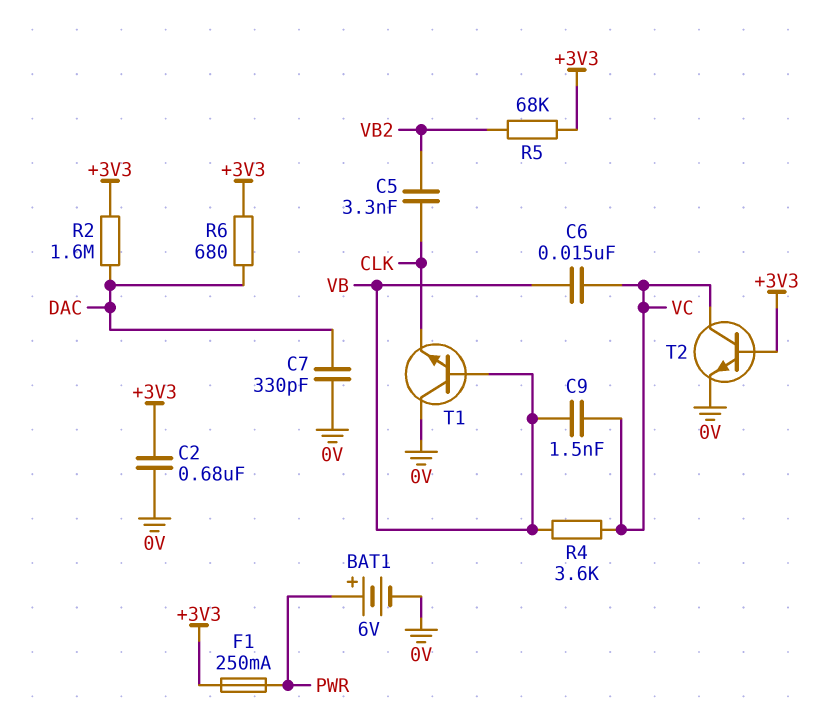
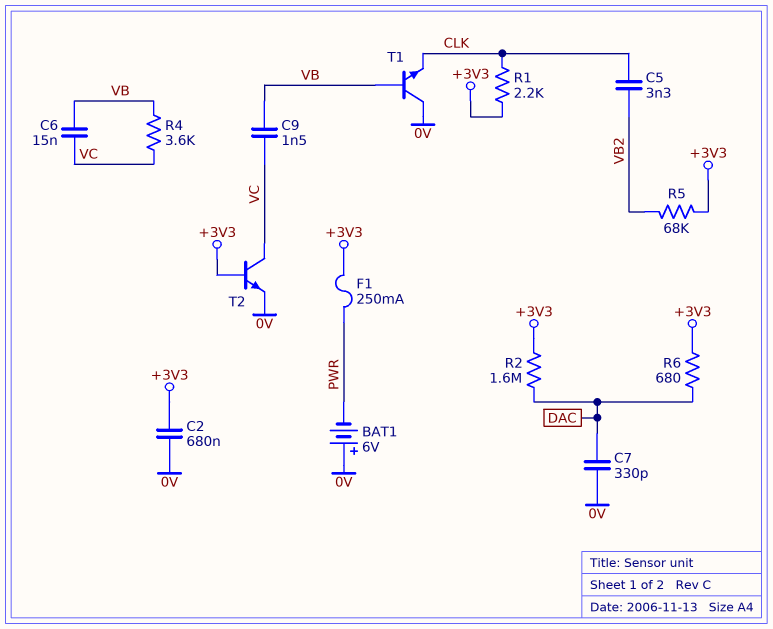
BAT1: 6V (plus PWR, minus 0V) -> 6V (plus 0V, minus PWR)
R1: none -> 2.2k (+3V3, CLK)

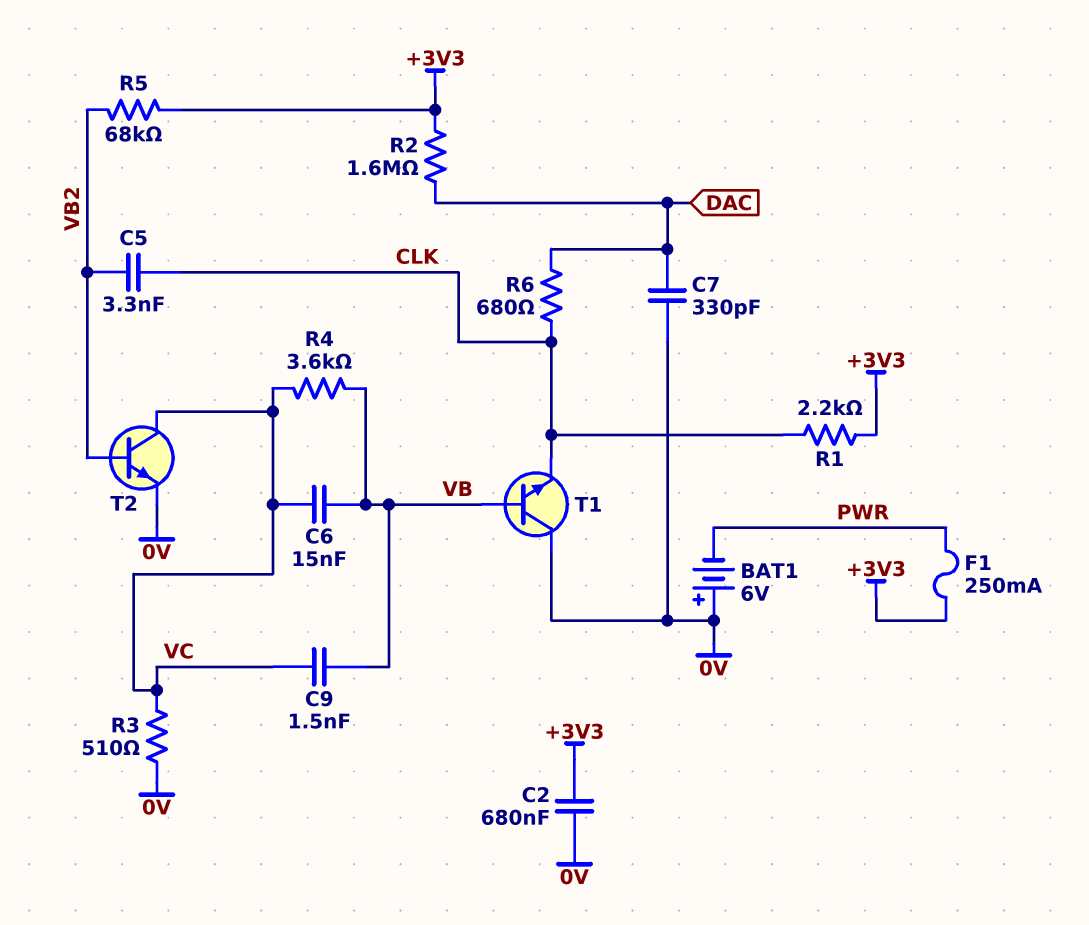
R3: none -> 510 (0V, VC)
R6: 680 (+3V3, DAC) -> 680 (CLK, DAC)
T2: NPN (B +3V3, C VC, E 0V) -> NPN (B VB2, C VC, E 0V)

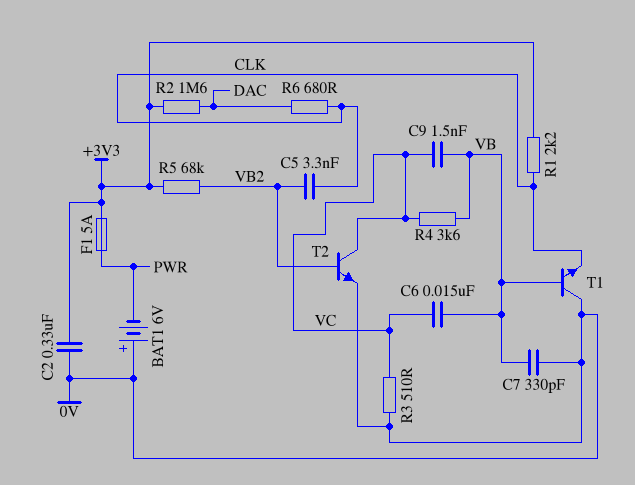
C2: 680nF (+3V3, 0V) -> 330nF (+3V3, 0V)
C7: 330pF (0V, DAC) -> 330pF (0V, VB)
F1: 250mA (+3V3, PWR) -> 5A (+3V3, PWR)

